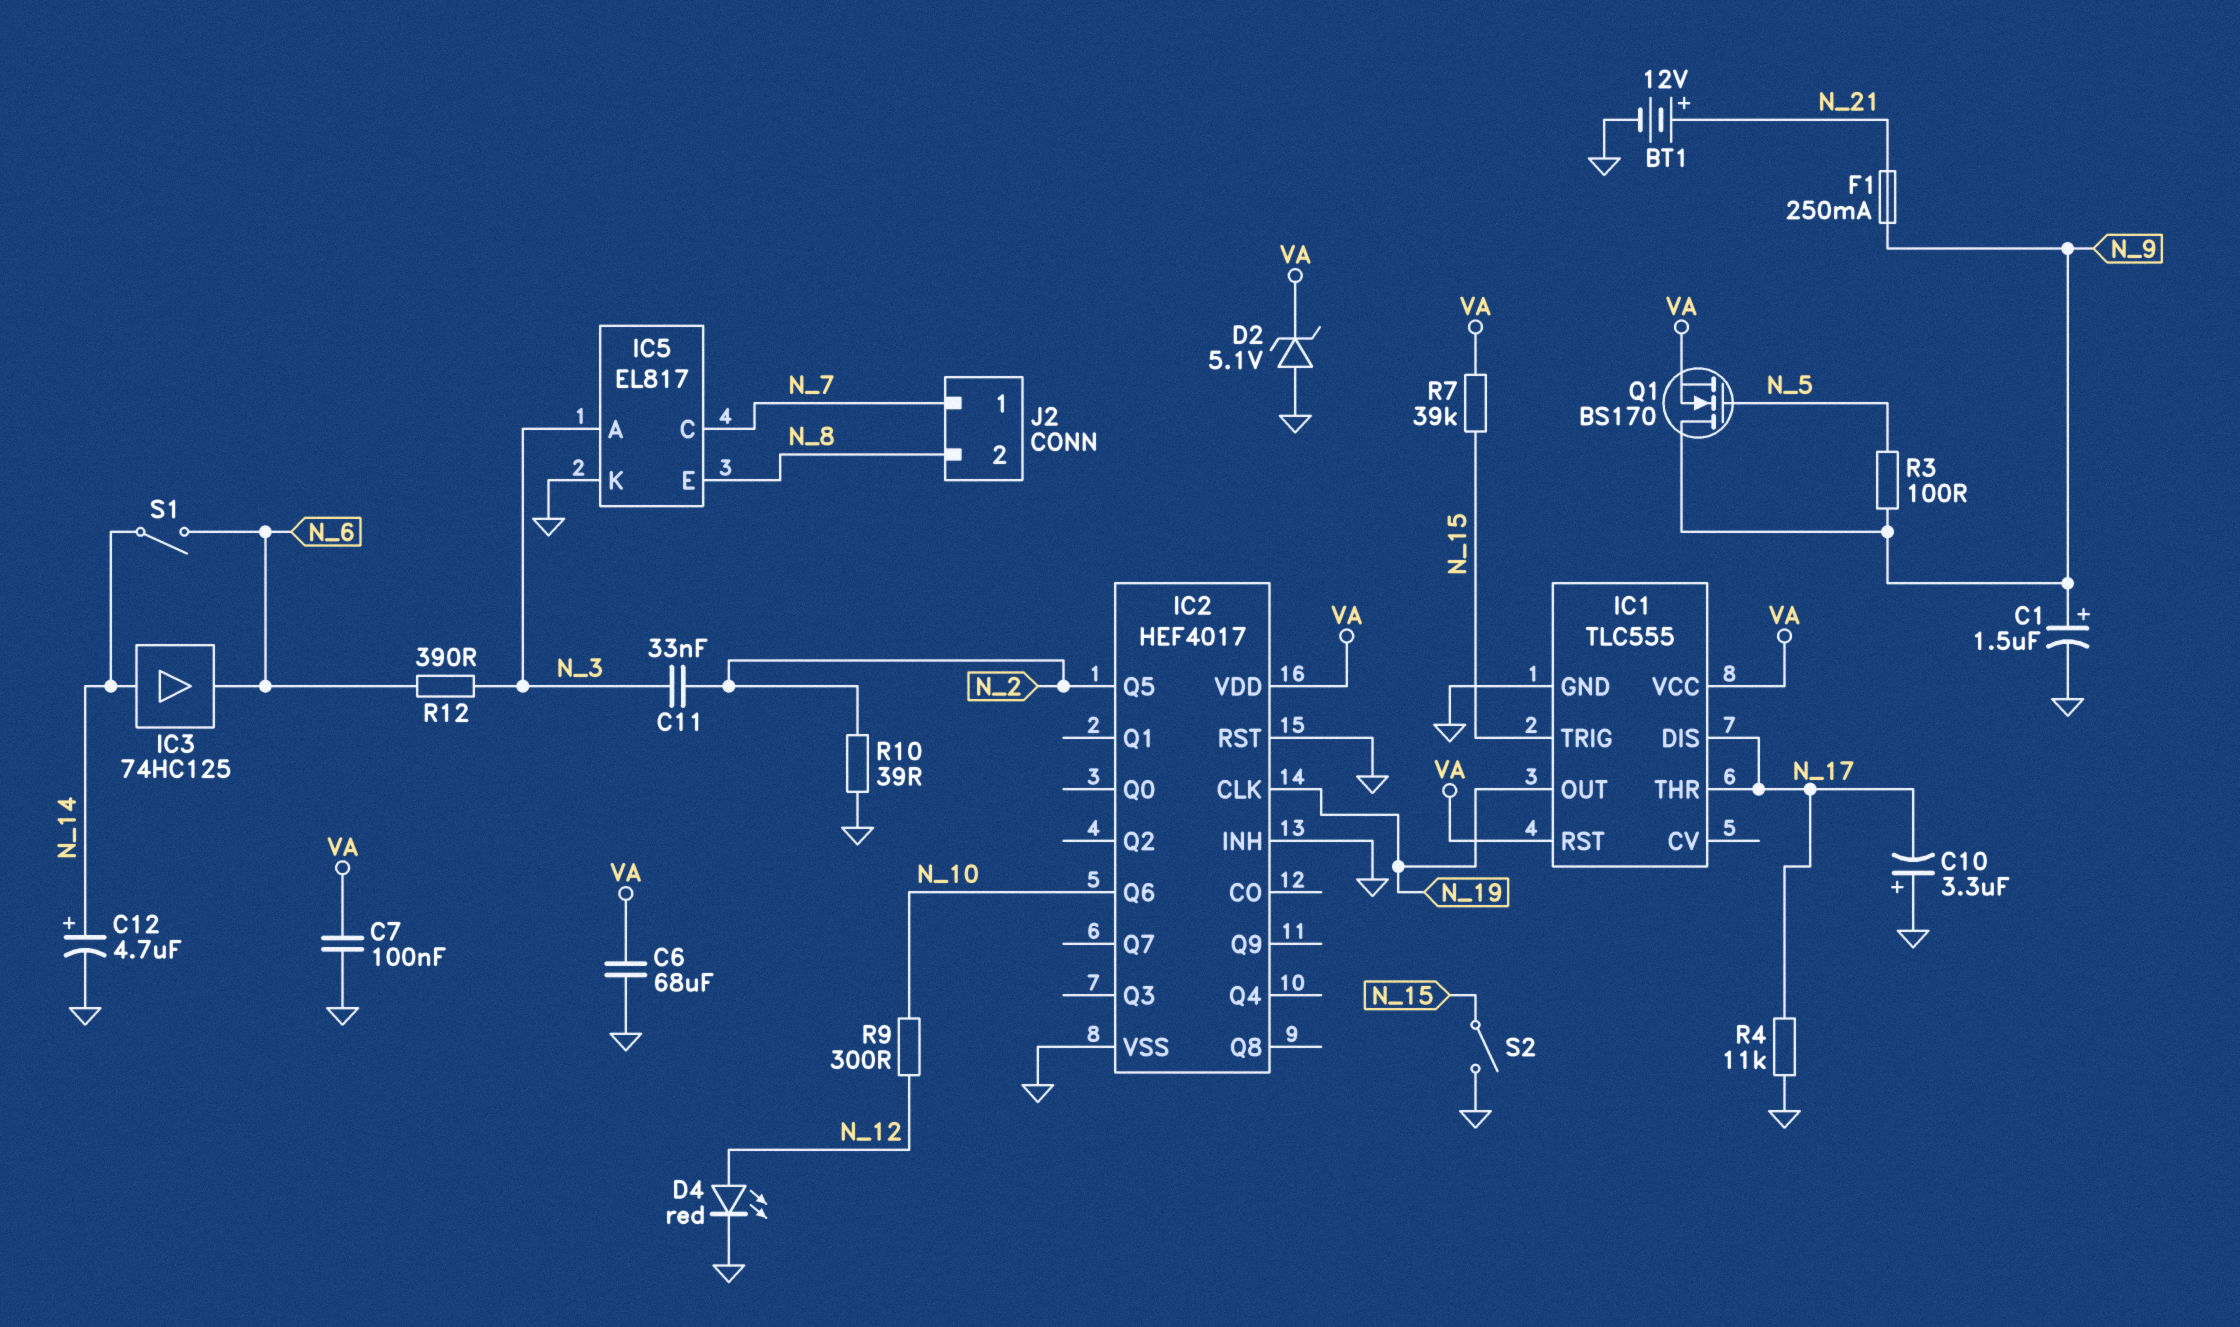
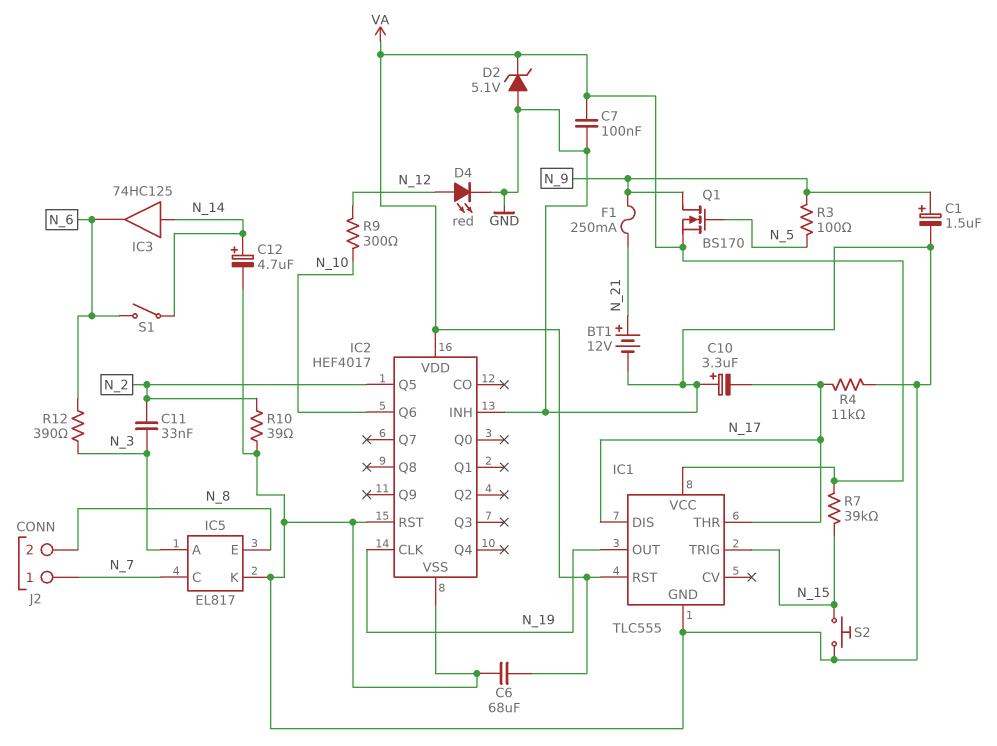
S2: switch (GND, N_15) -> button (GND, N_15)

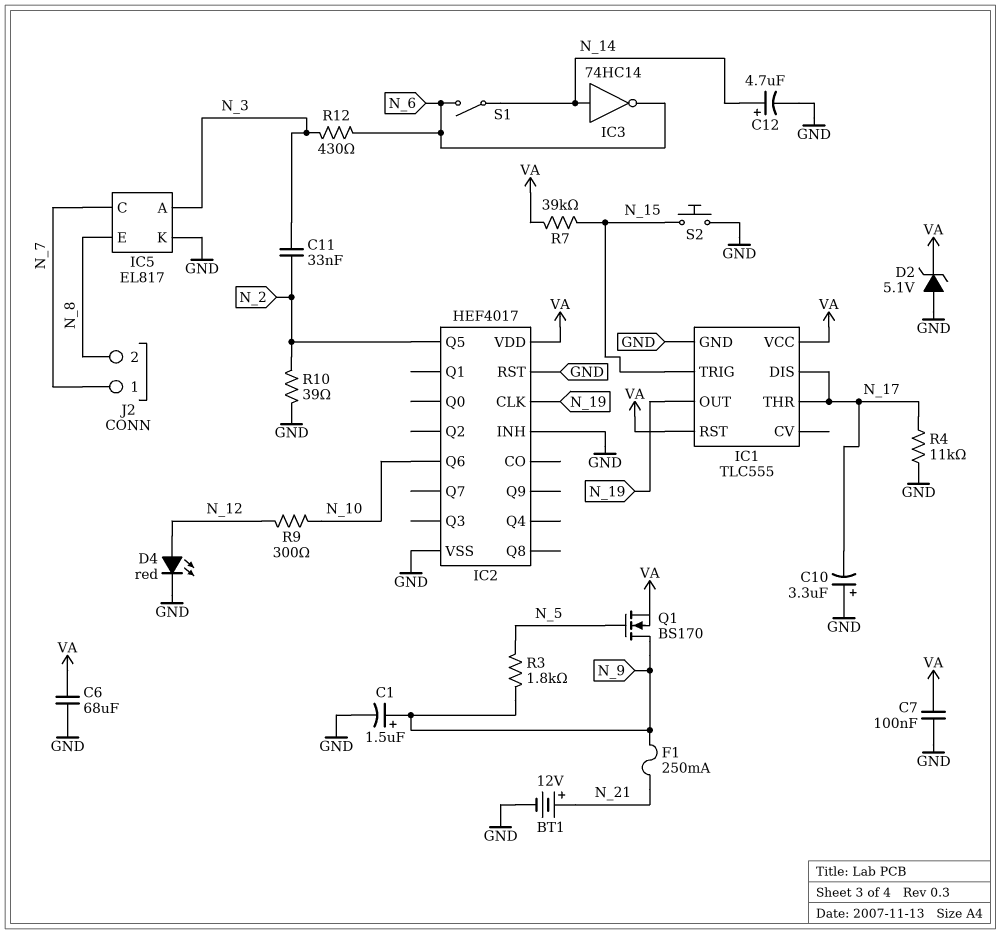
IC3: buffer 74HC125 (in N_14, out N_6) -> NOT 74HC14 (in N_14, out N_6)
R3: 100 (N_5, N_9) -> 1.8k (N_5, N_9)
R12: 390 (N_3, N_6) -> 430 (N_3, N_6)

